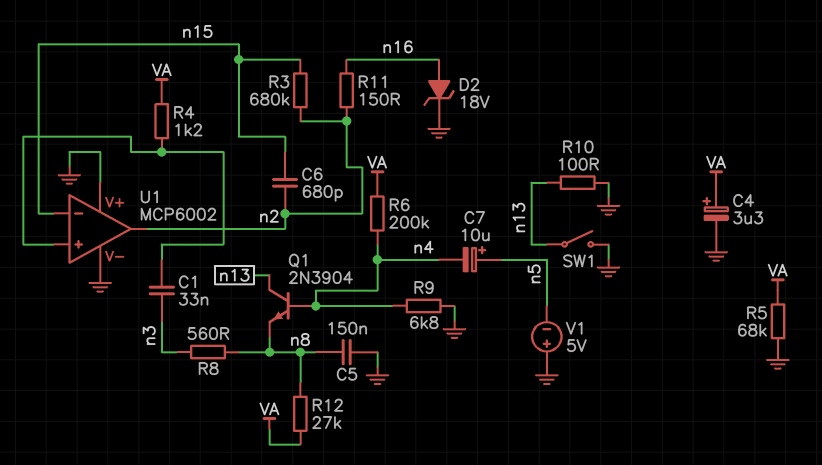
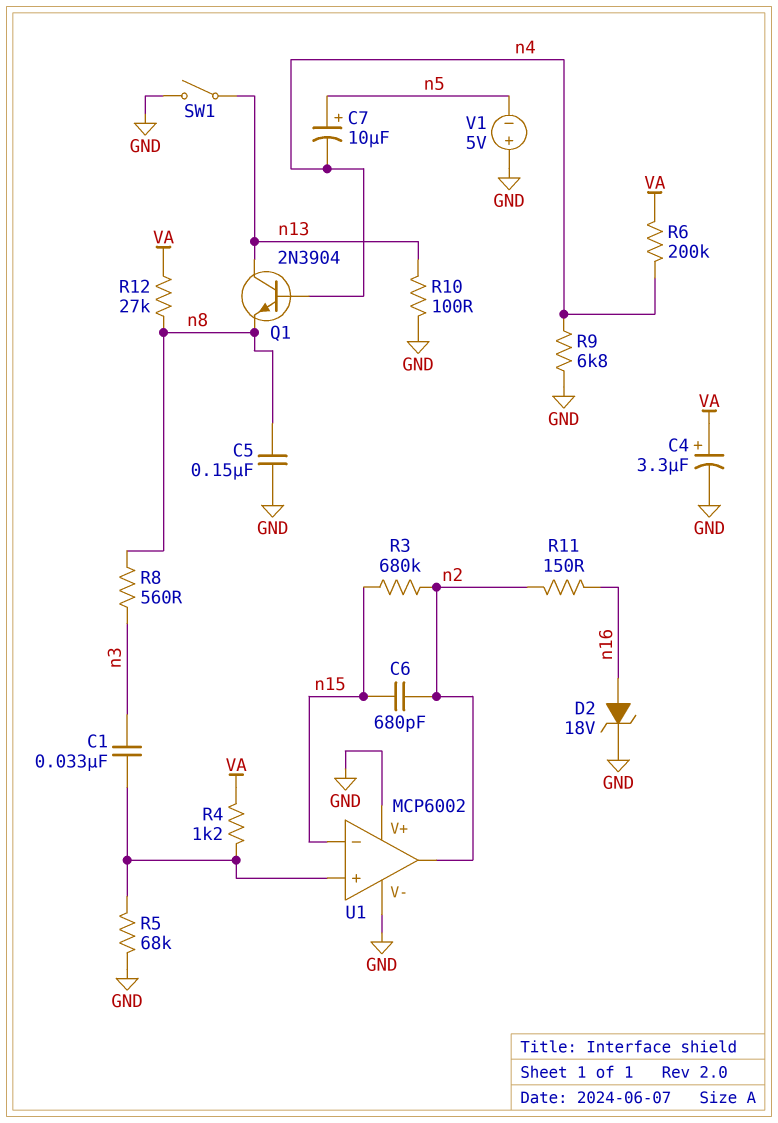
R5: 68k (GND, VA) -> 68k (GND, U1/in+)

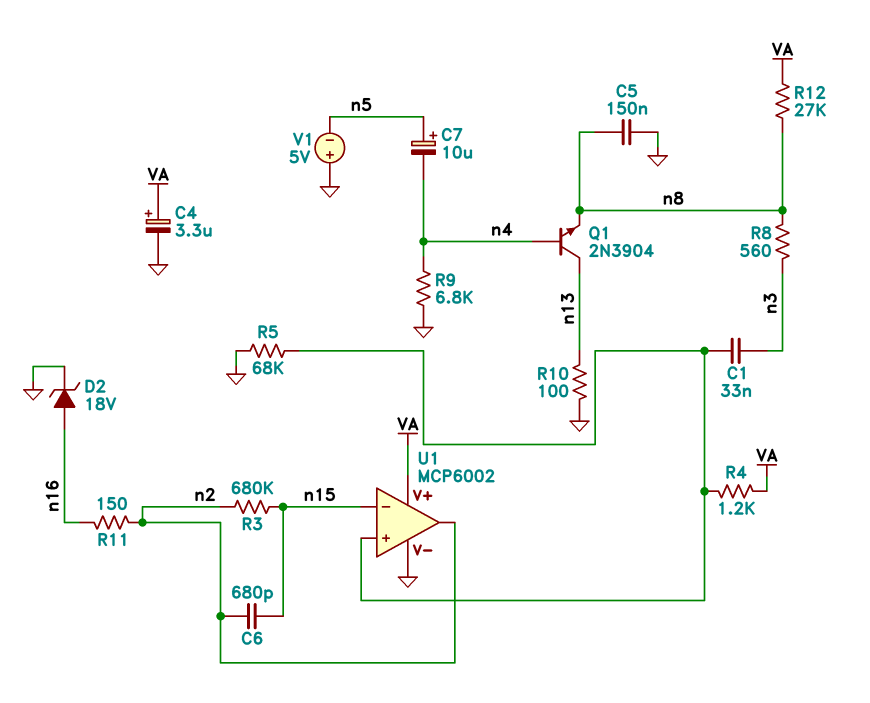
R6: 200k (VA, n4) -> none
SW1: switch (GND, n13) -> none
U1 pin V+: GND -> VA

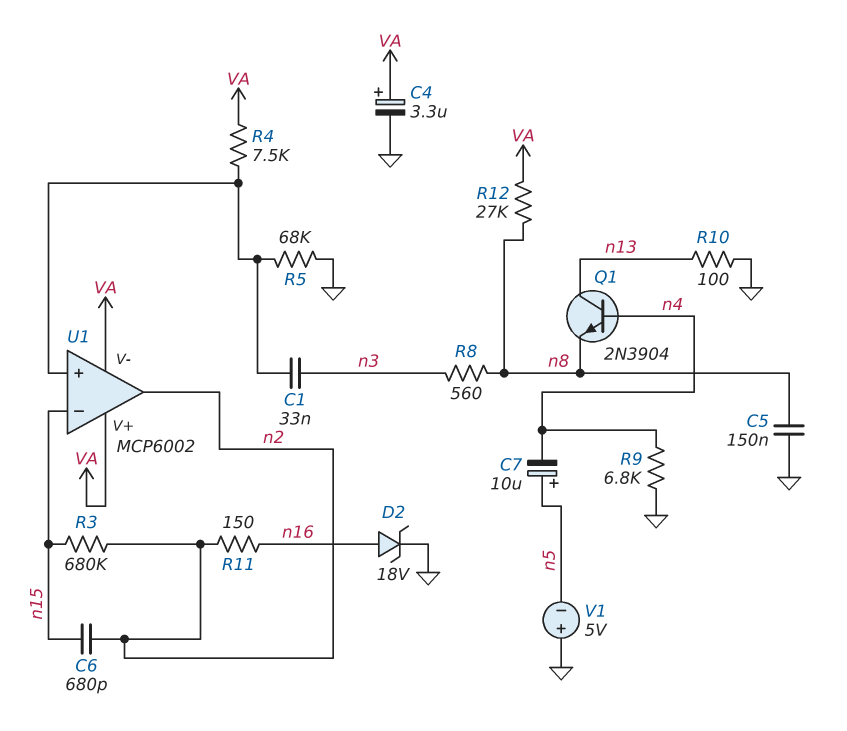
R4: 1.2k (U1/in+, VA) -> 7.5k (U1/in+, VA)
U1 pin V-: GND -> VA

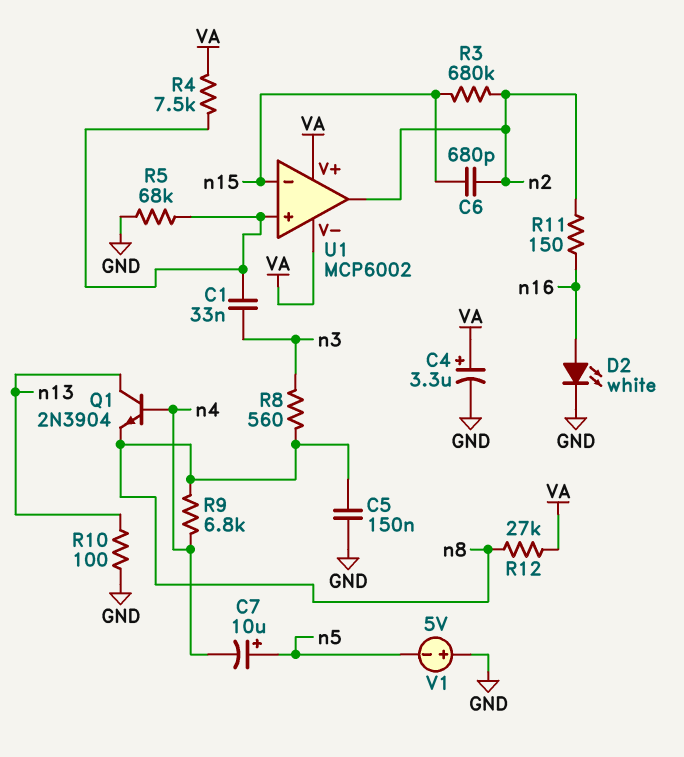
D2: zener 18V (A n16, K GND) -> LED white (A n16, K GND)
R9: 6.8k (GND, n4) -> 6.8k (n4, n8)

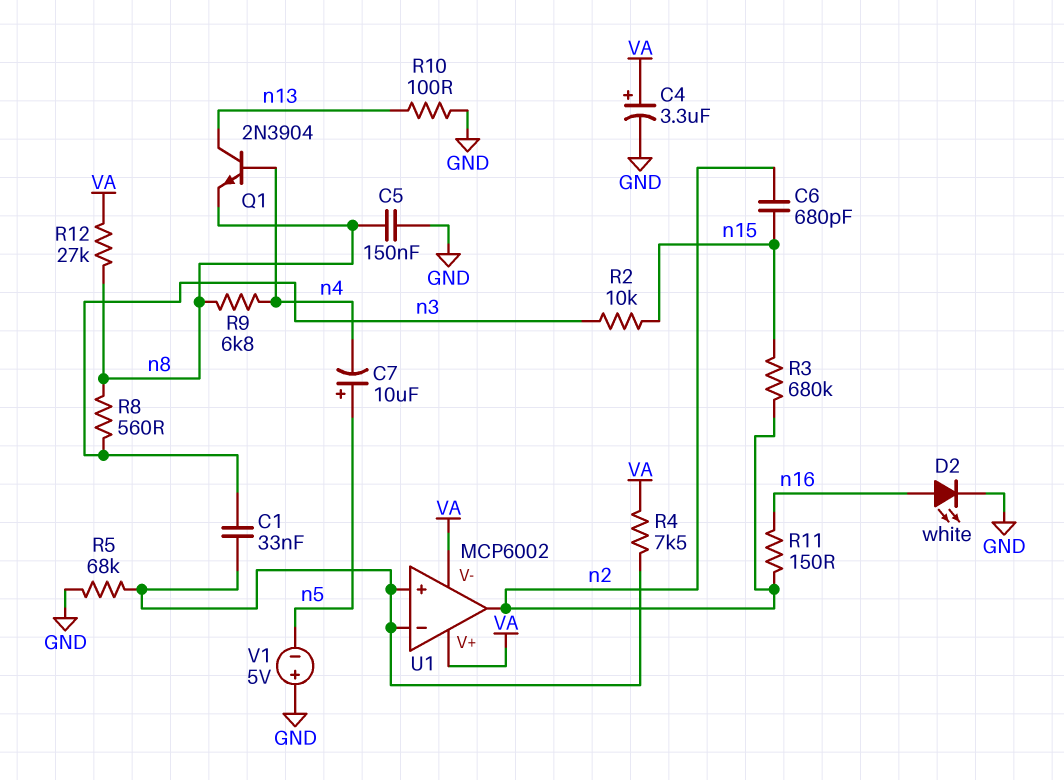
R2: none -> 10k (n3, n15)
U1 pin in-: n15 -> U1/in+

